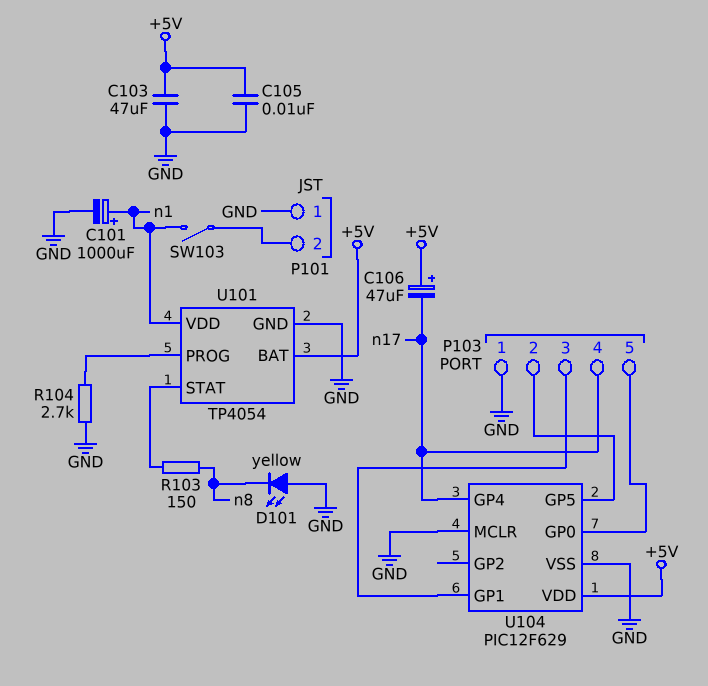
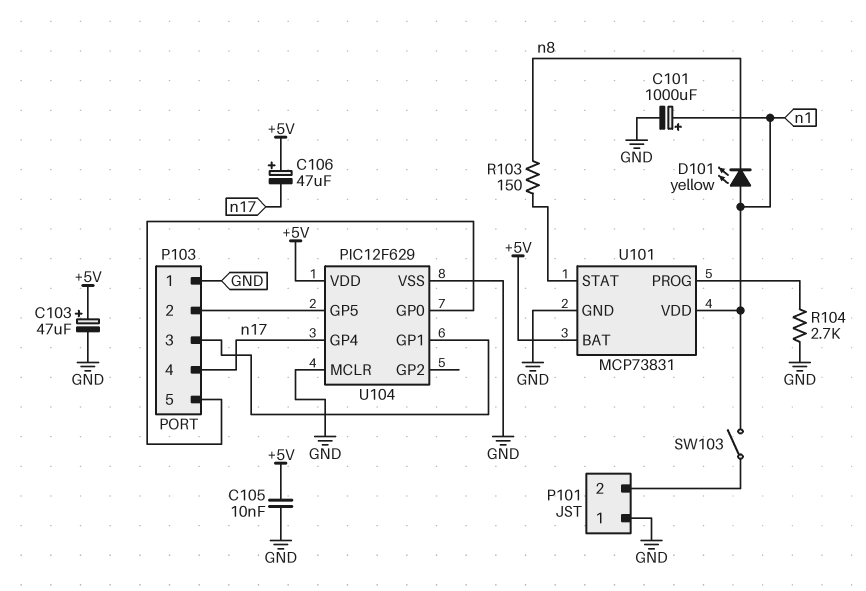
C103: 47uF (+5V, GND) -> 47uF (plus +5V, minus GND)
D101: LED yellow (A GND, K n8) -> LED yellow (A n1, K n8)
U101: TP4054 -> MCP73831

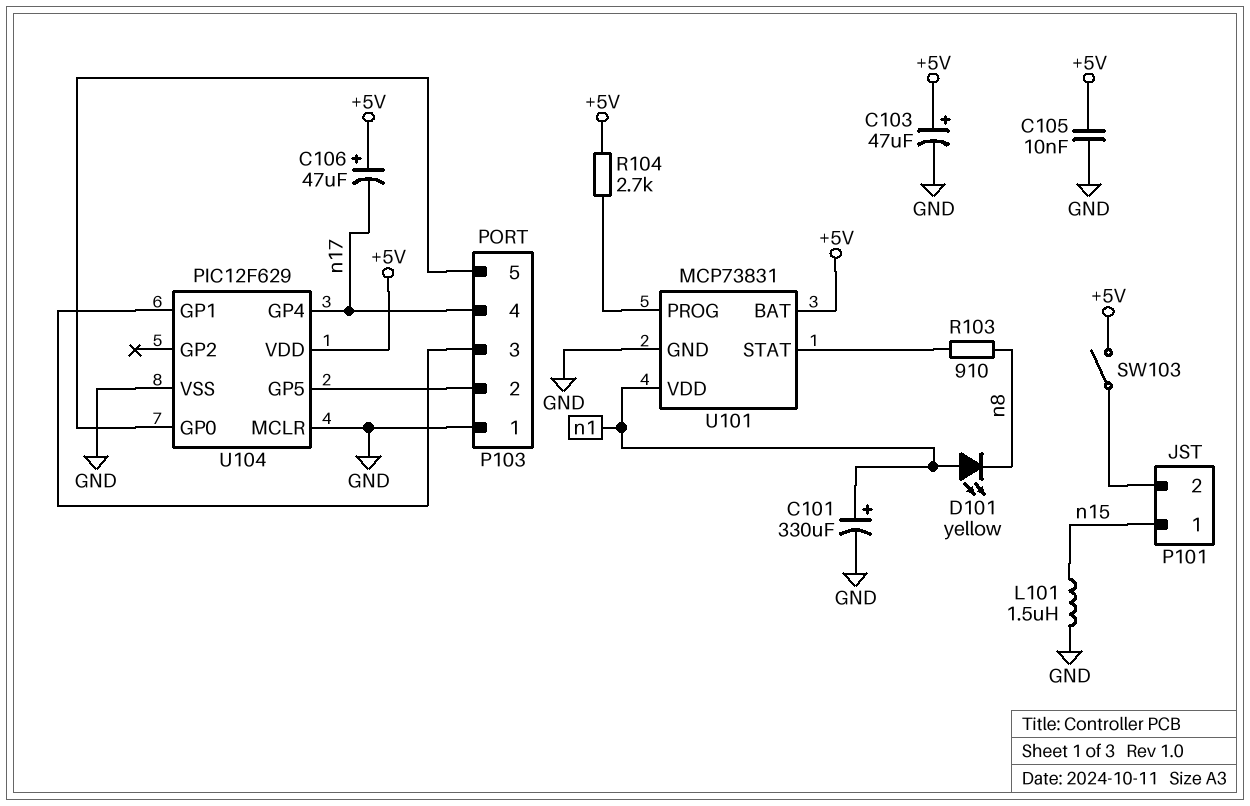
C101: 1000uF (plus n1, minus GND) -> 330uF (plus n1, minus GND)
L101: none -> 1.5uH (GND, n15)
P101 pin 1: GND -> n15
R103: 150 (U101/STAT, n8) -> 910 (U101/STAT, n8)
R104: 2.7k (GND, U101/PROG) -> 2.7k (+5V, U101/PROG)
SW103: switch (P101/2, n1) -> switch (+5V, P101/2)

